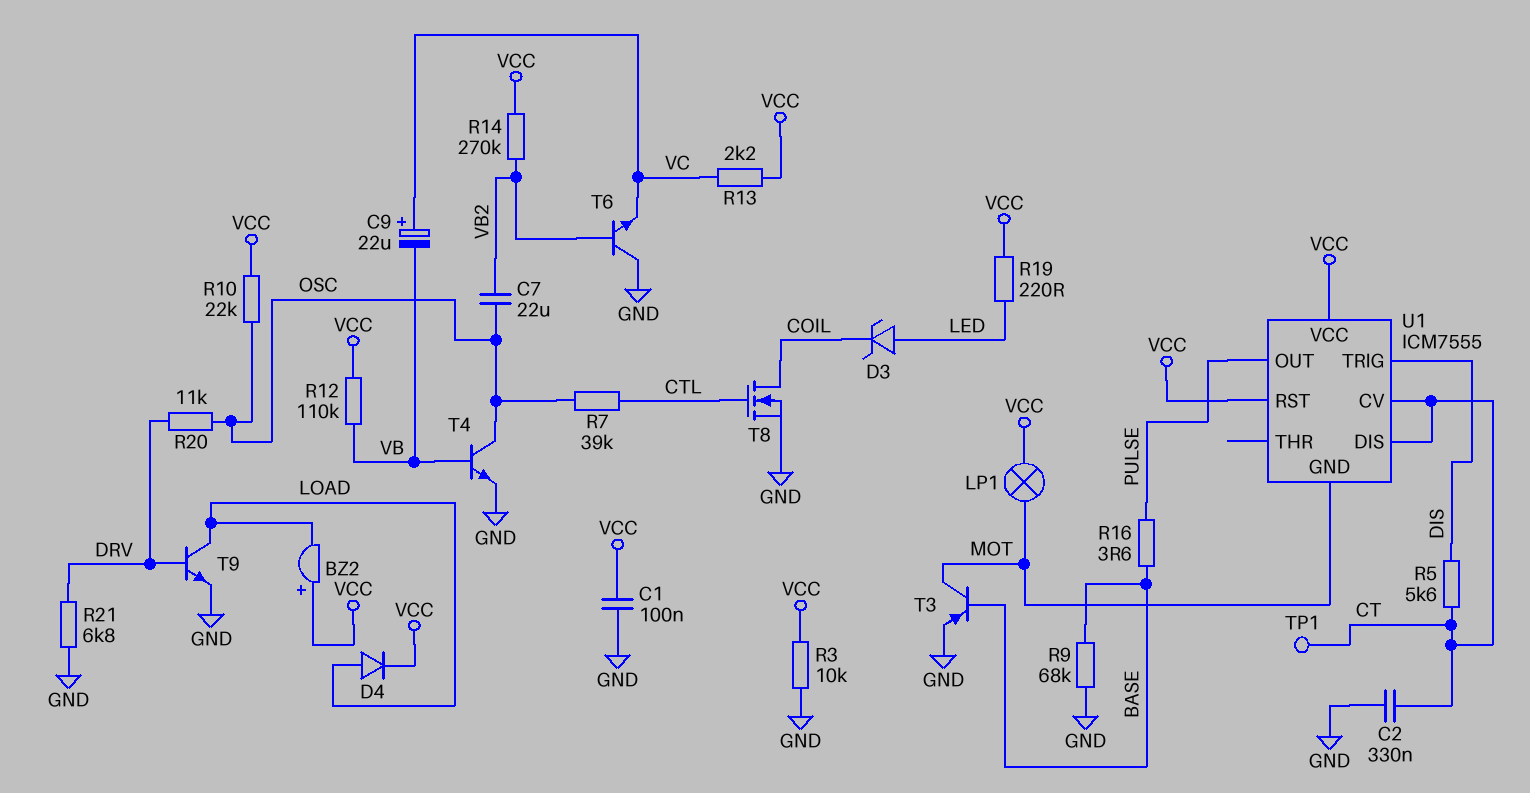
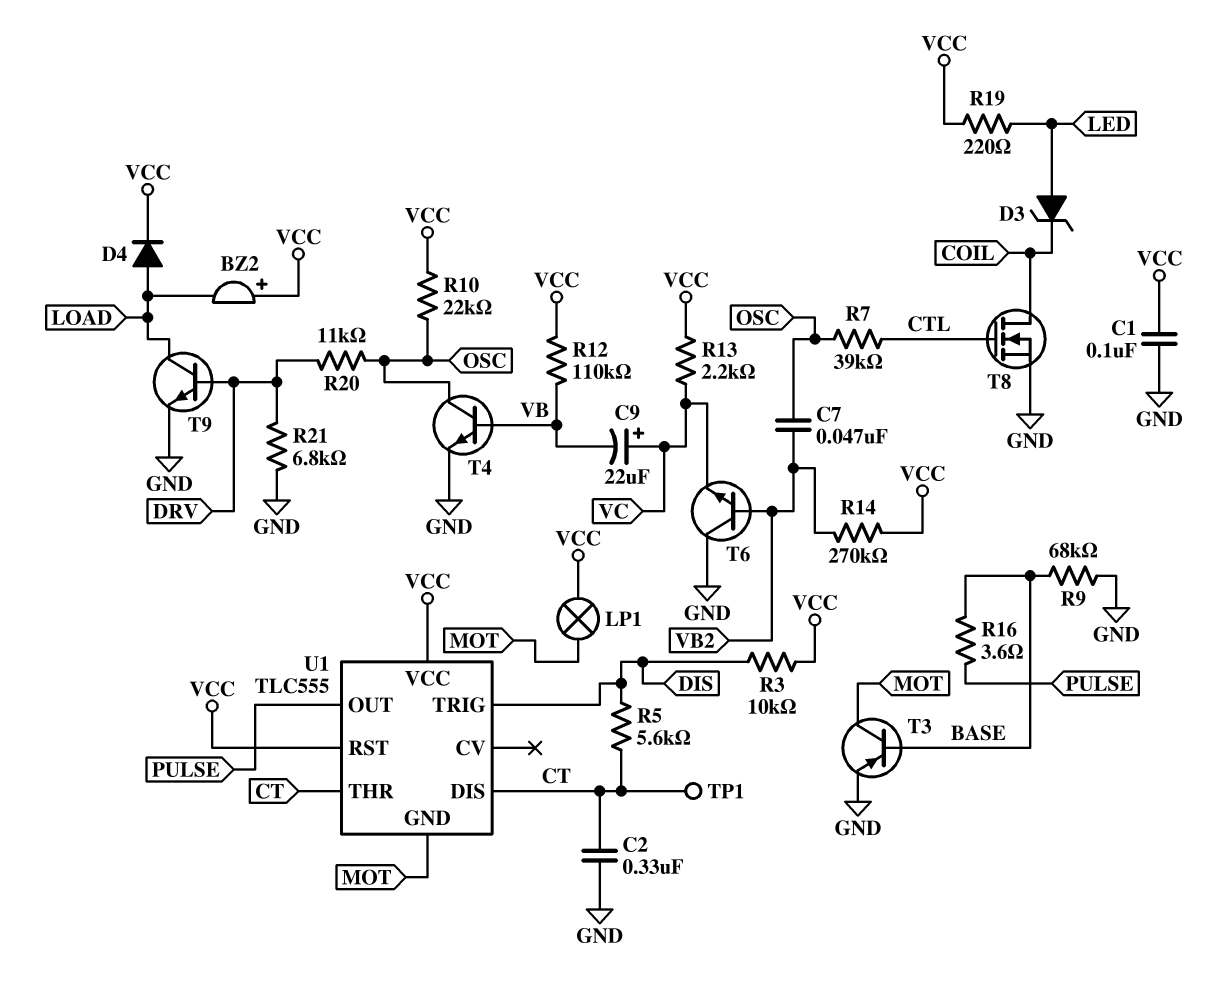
C7: 22uF (OSC, VB2) -> 47nF (OSC, VB2)
R3: 10k (GND, VCC) -> 10k (DIS, VCC)
U1: ICM7555 -> TLC555
U1 pin CV: CT -> none
U1 pin THR: none -> CT

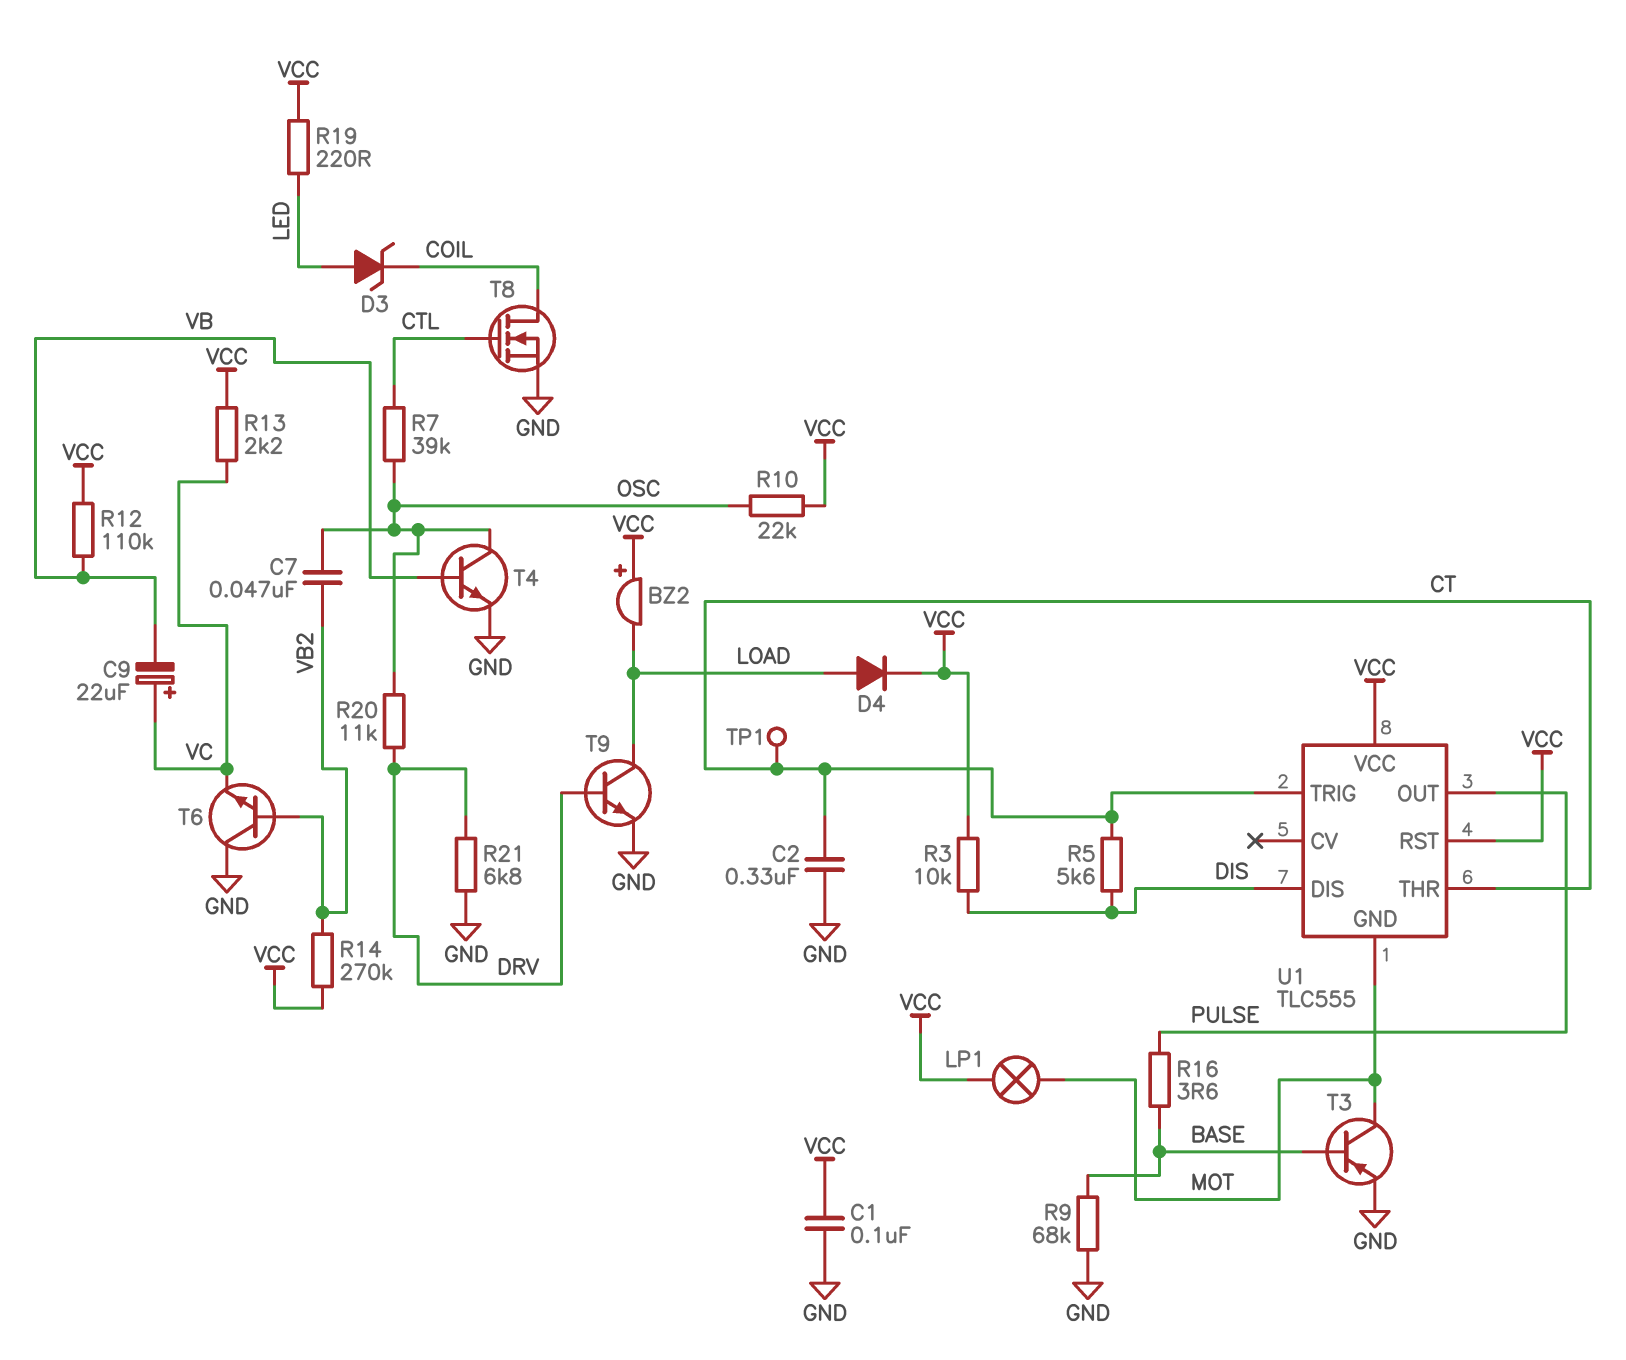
U1 pin DIS: CT -> DIS
U1 pin TRIG: DIS -> CT

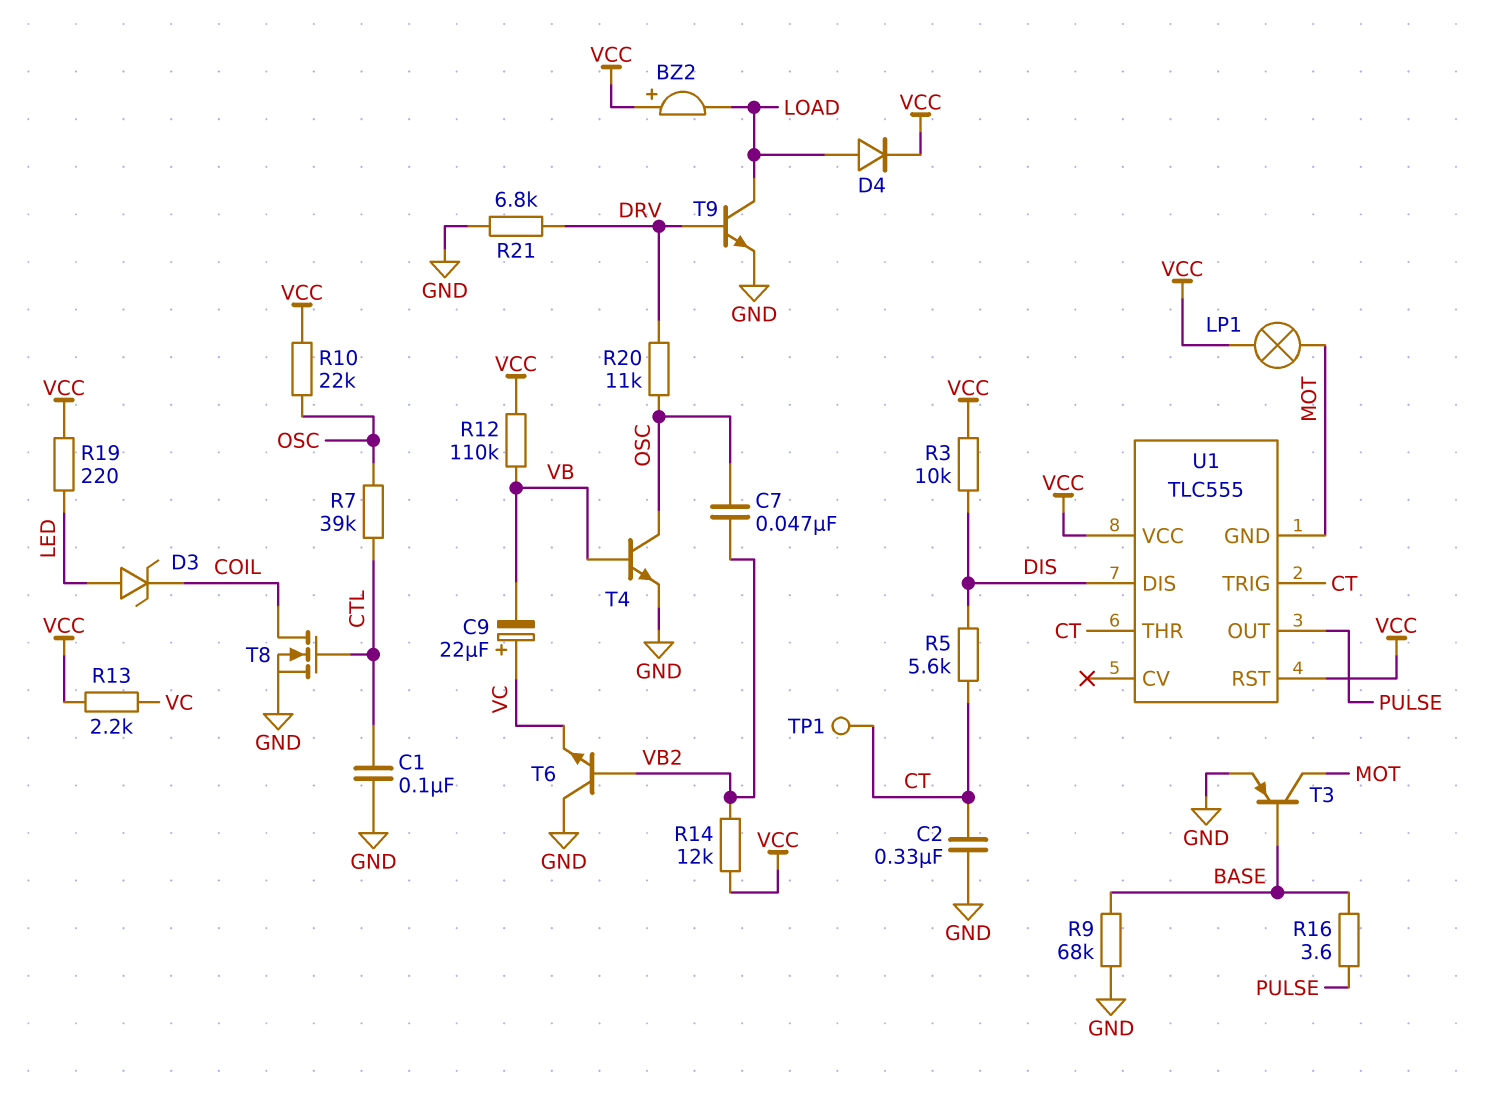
C1: 100nF (GND, VCC) -> 100nF (CTL, GND)
R14: 270k (VB2, VCC) -> 12k (VB2, VCC)

